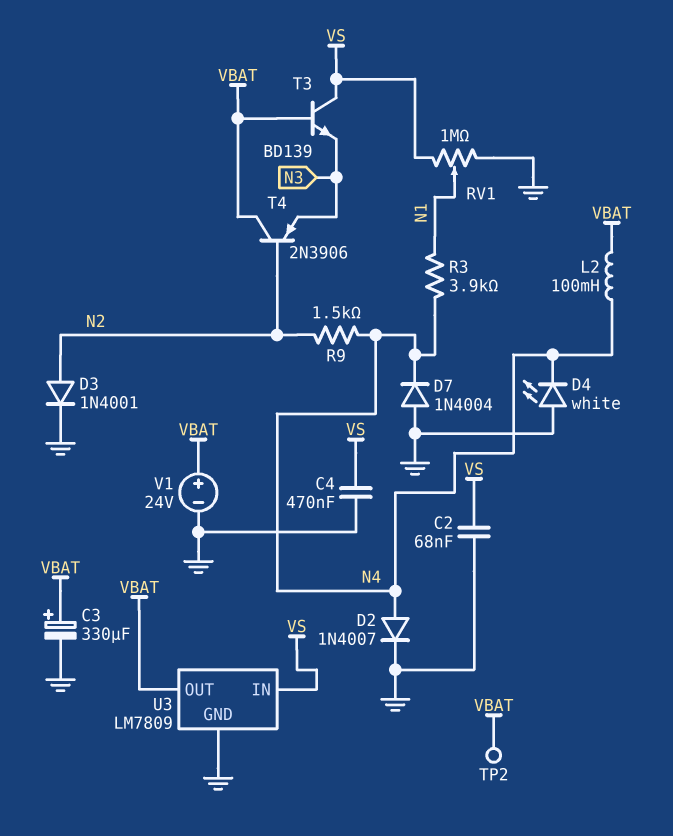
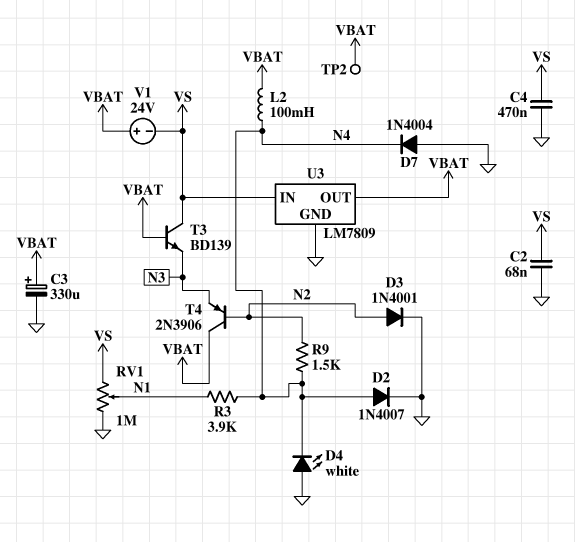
V1: 24V (plus VBAT, minus GND) -> 24V (plus VBAT, minus VS)

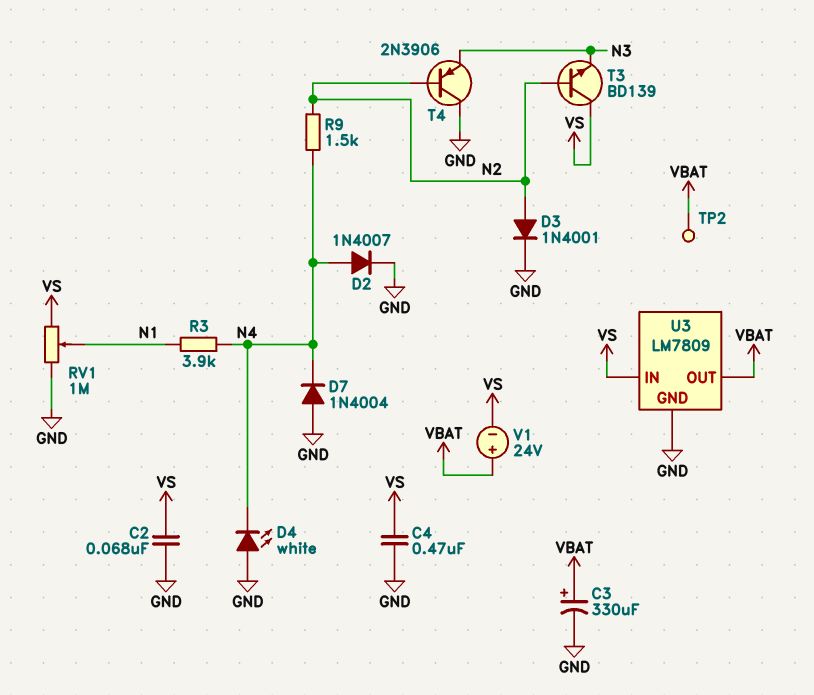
L2: 100mH (N4, VBAT) -> none
T3: NPN BD139 (B VBAT, C VS, E N3) -> NPN BD139 (B N2, C VS, E N3)
T4: PNP 2N3906 (B N2, C VBAT, E N3) -> PNP 2N3906 (B N2, C GND, E N3)

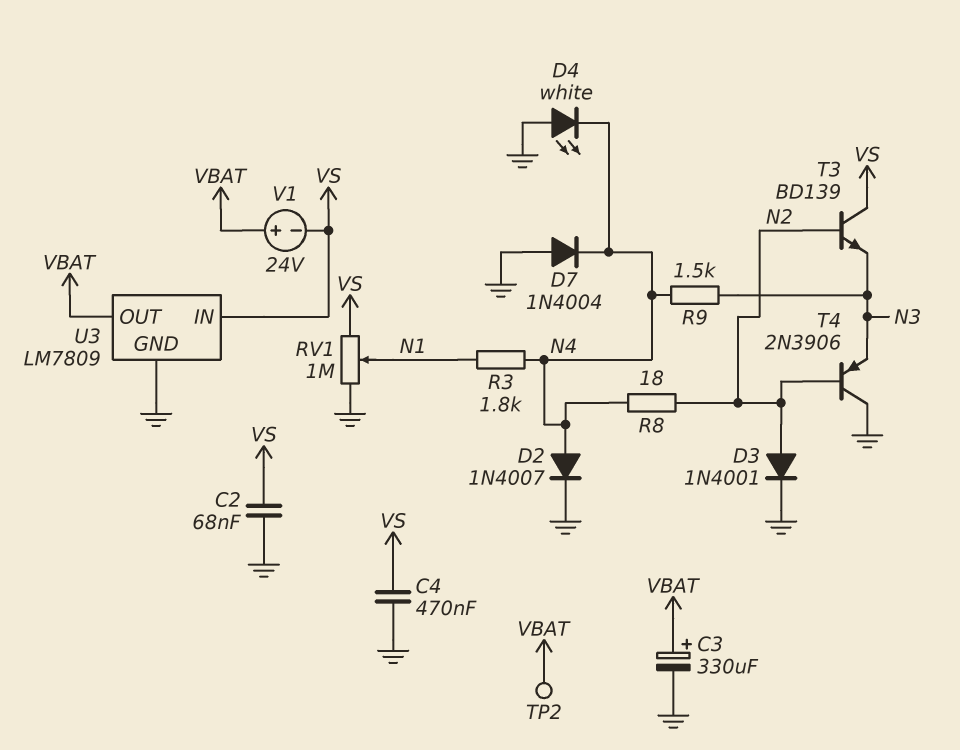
R3: 3.9k (N1, N4) -> 1.8k (N1, N4)
R8: none -> 18 (N2, N4)
R9: 1.5k (N2, N4) -> 1.5k (N3, N4)

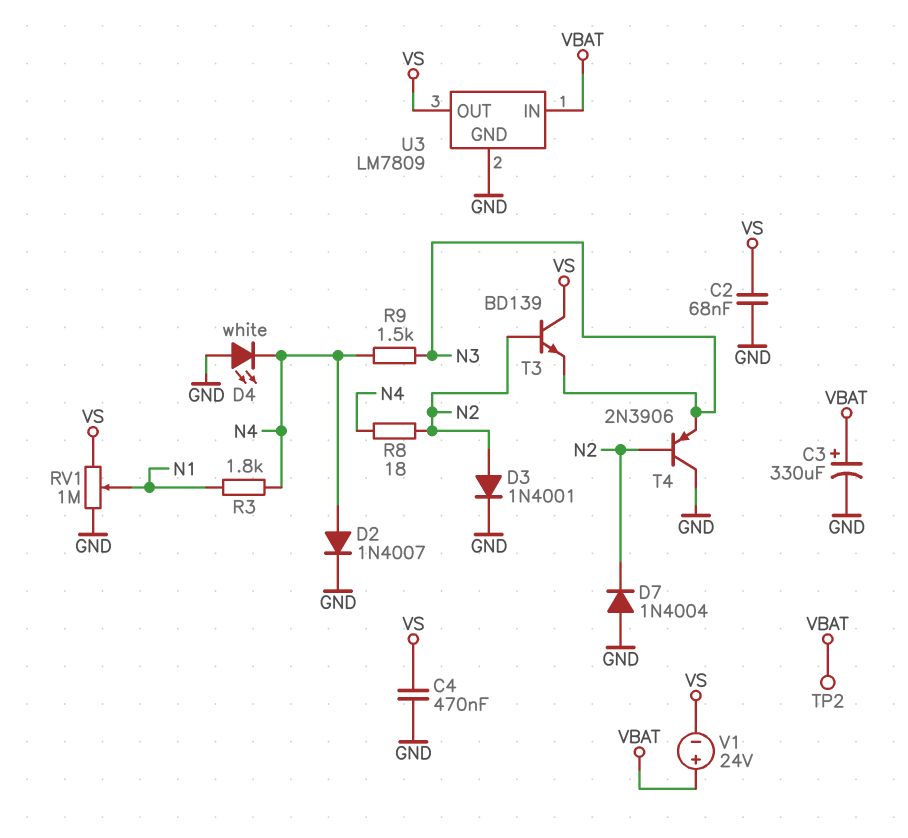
D7: diode 1N4004 (A GND, K N4) -> diode 1N4004 (A GND, K N2)
U3 pin IN: VS -> VBAT
U3 pin OUT: VBAT -> VS

